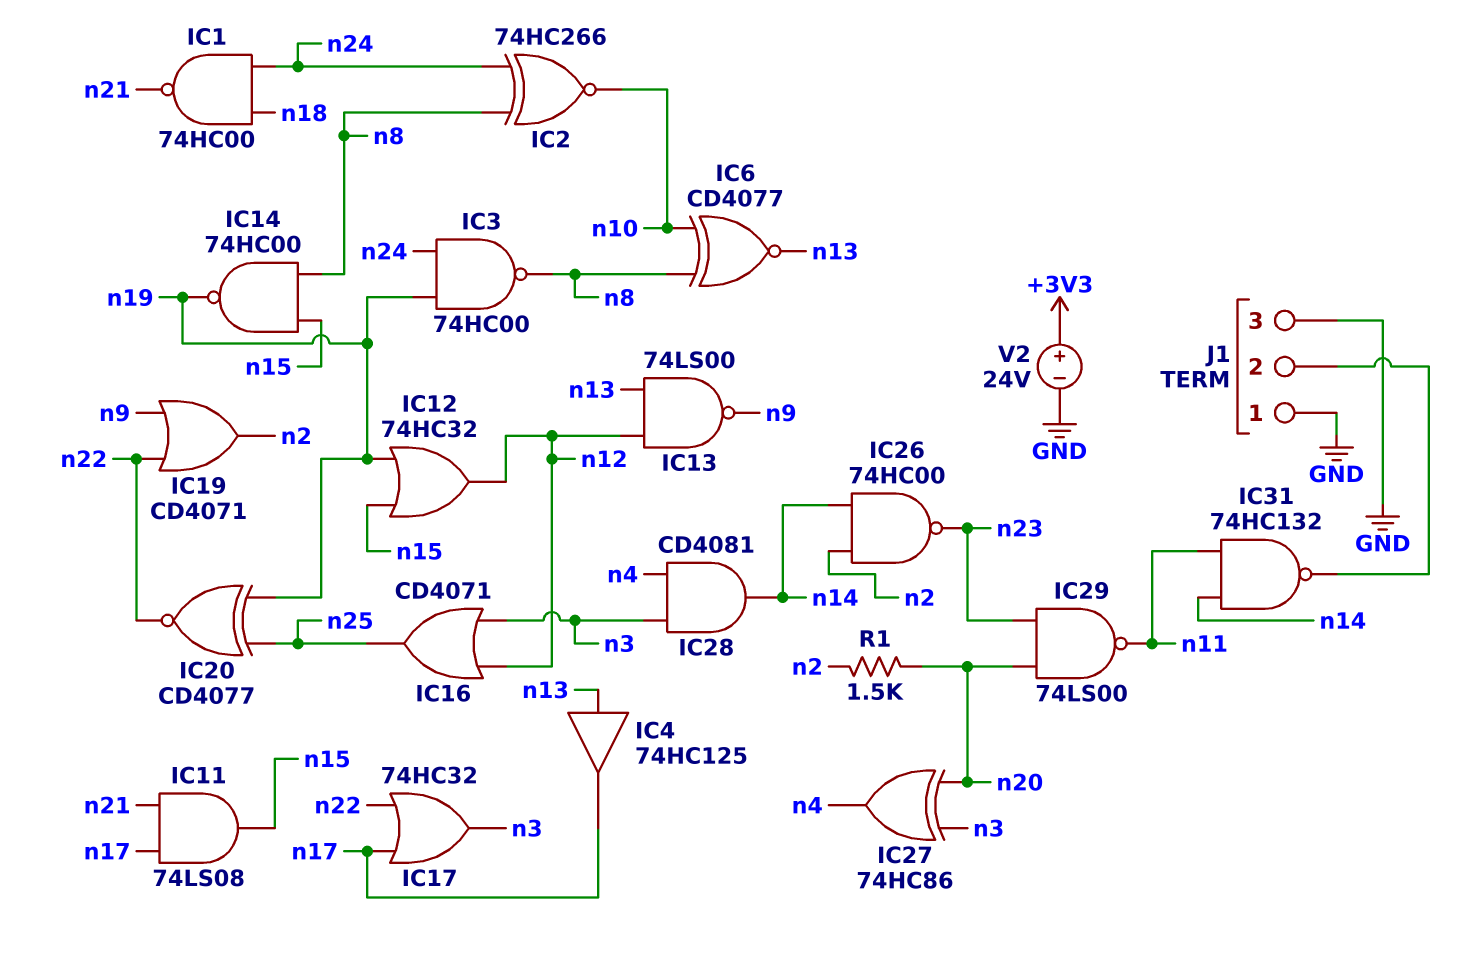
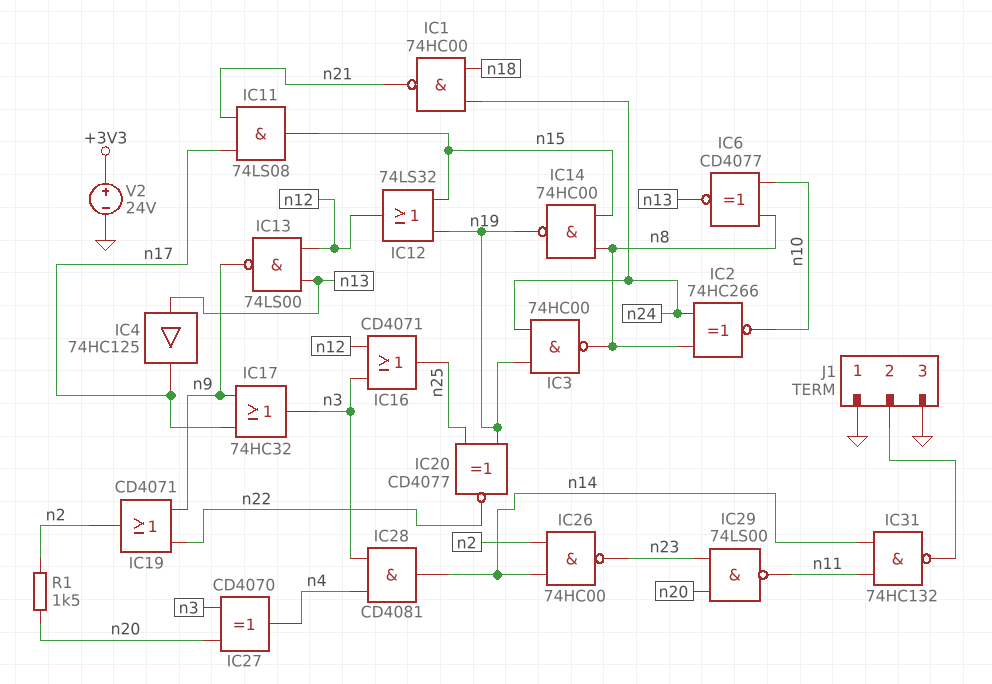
IC12: OR 74HC32 (in n15, in n19, out n12) -> OR 74LS32 (in n15, in n19, out n12)
IC17: OR 74HC32 (in n17, in n22, out n3) -> OR 74HC32 (in n9, in n17, out n3)
IC27: XOR 74HC86 (in n3, in n20, out n4) -> XOR CD4070 (in n3, in n20, out n4)

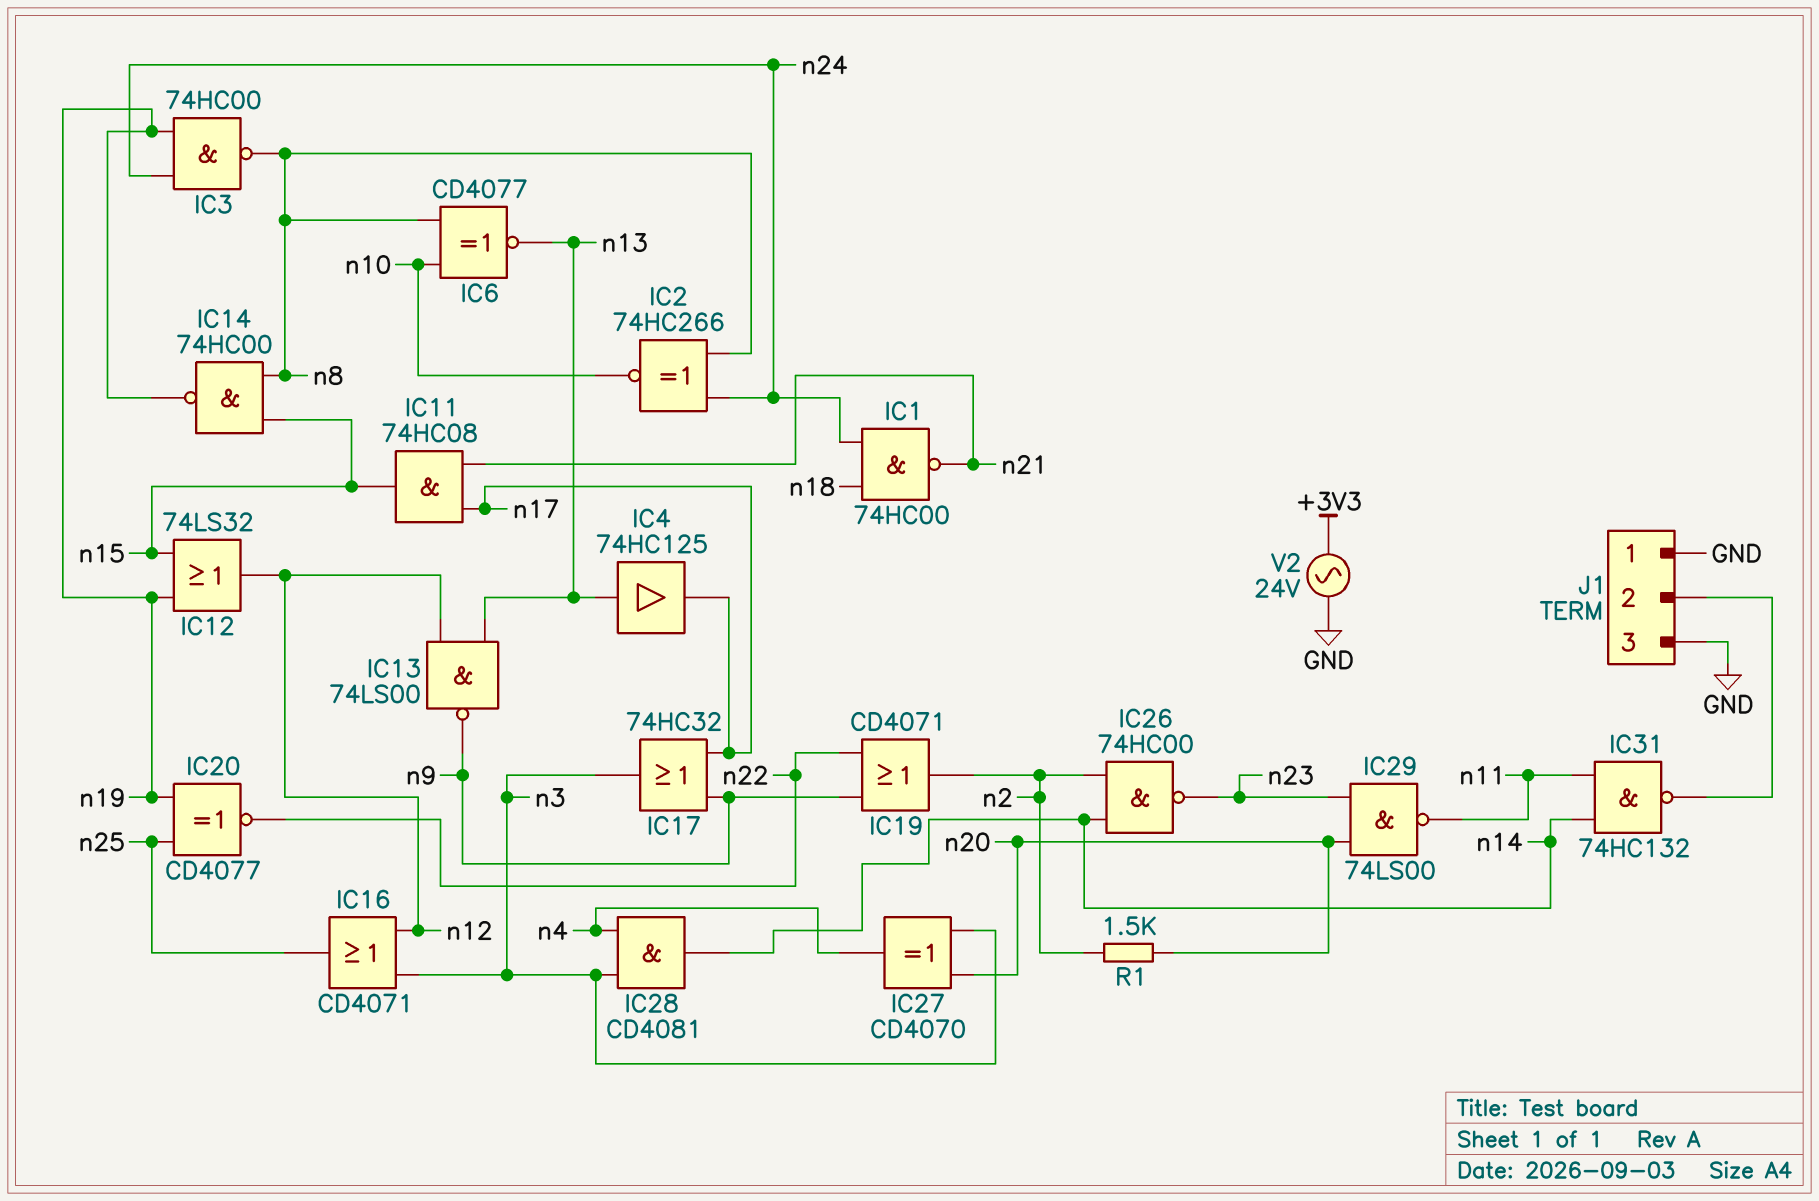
IC11: AND 74LS08 (in n17, in n21, out n15) -> AND 74HC08 (in n17, in n21, out n15)
V2: 24V (plus +3V3, minus GND) -> AC 24V (+3V3, GND)

